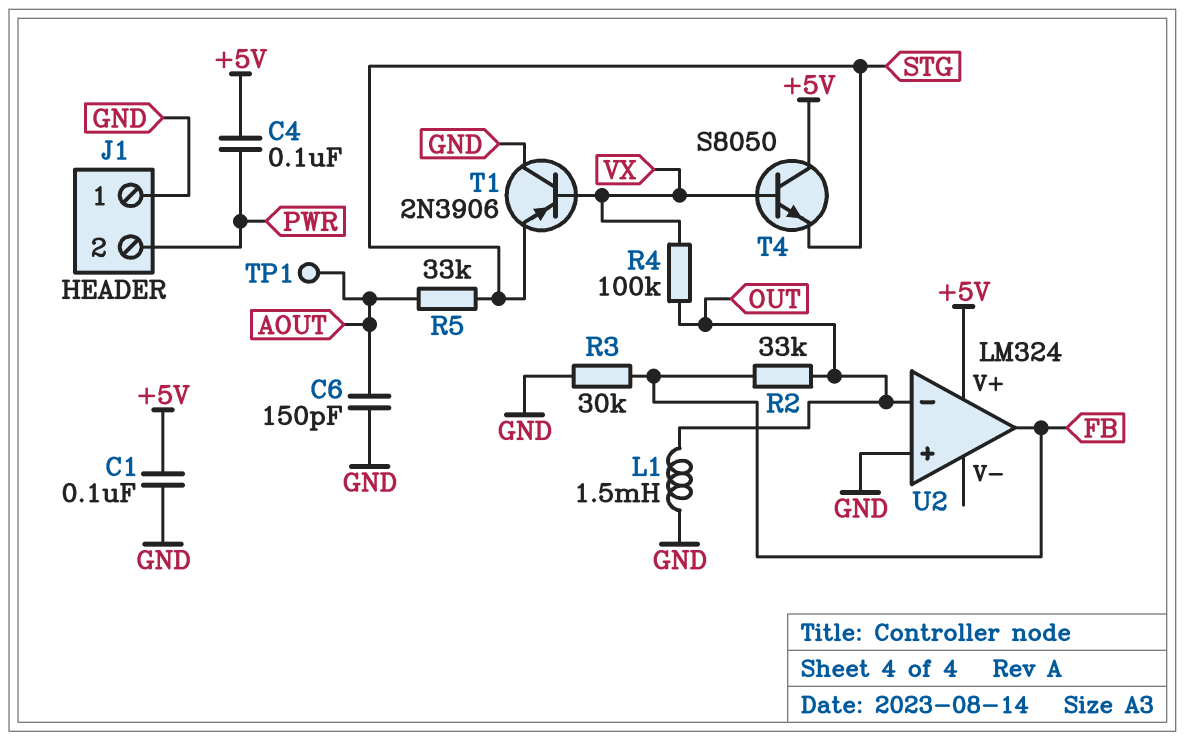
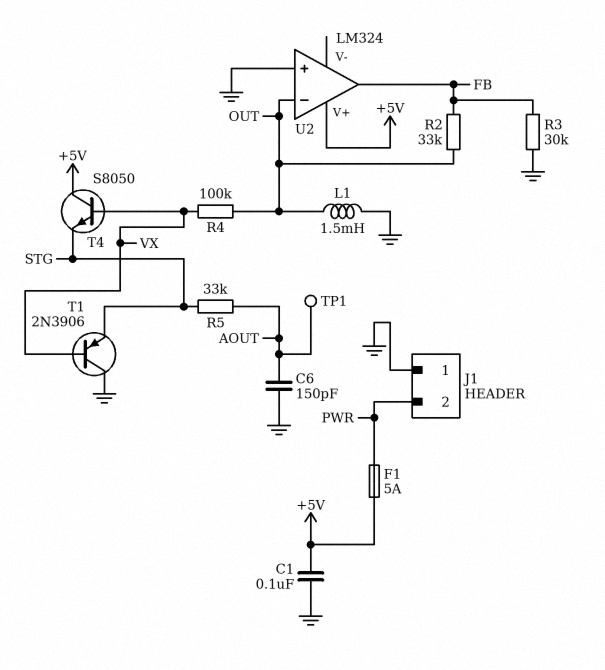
C4: 100nF (+5V, PWR) -> none
F1: none -> 5A (+5V, PWR)

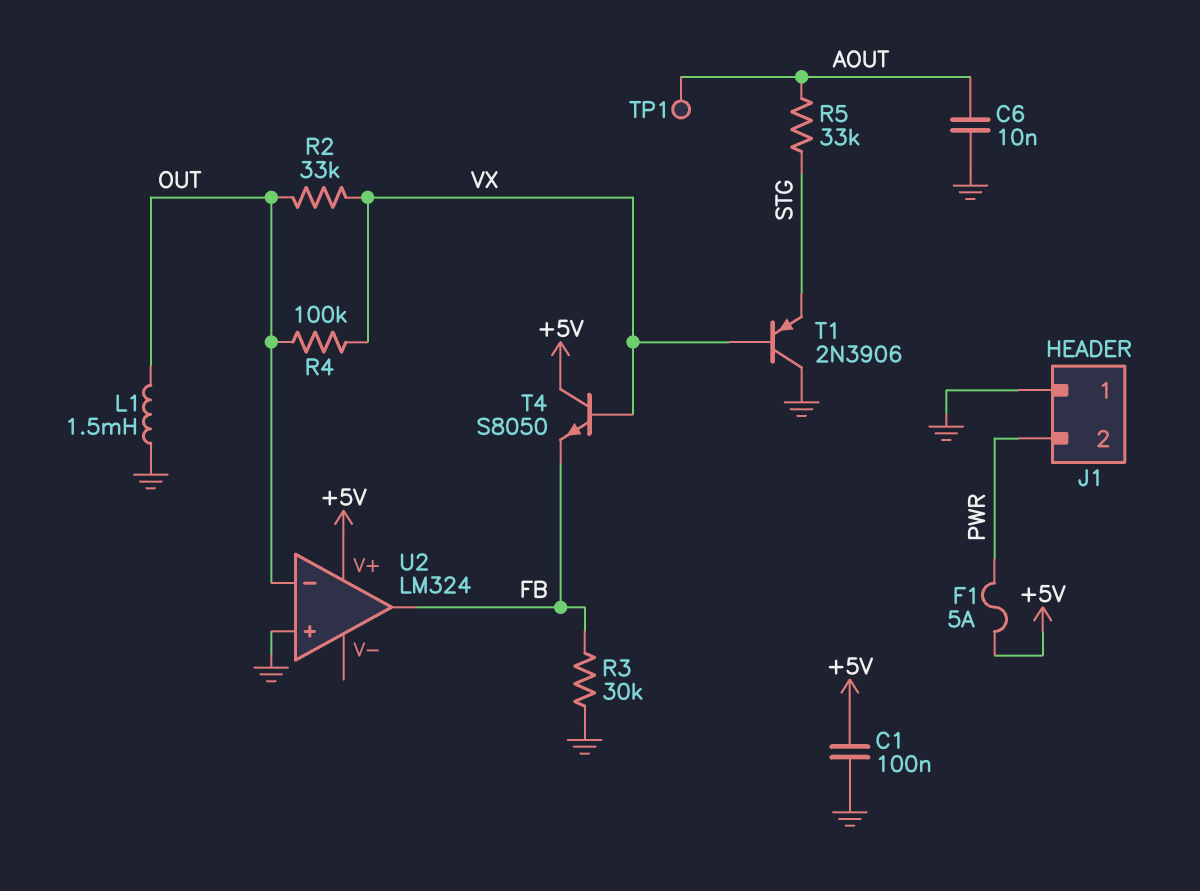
C6: 150pF (AOUT, GND) -> 10nF (AOUT, GND)
R2: 33k (FB, OUT) -> 33k (OUT, VX)
T4: NPN S8050 (B VX, C +5V, E STG) -> NPN S8050 (B VX, C +5V, E FB)

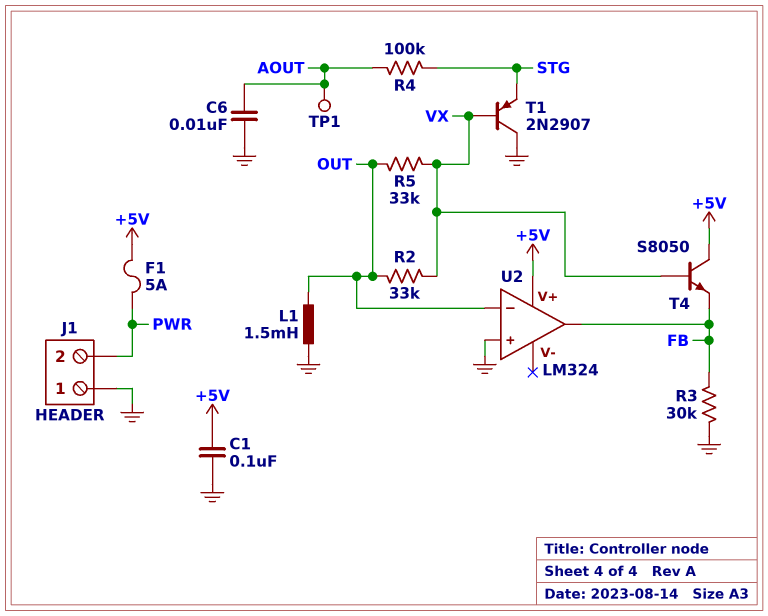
R4: 100k (OUT, VX) -> 100k (AOUT, STG)
R5: 33k (AOUT, STG) -> 33k (OUT, VX)
T1: PNP 2N3906 (B VX, C GND, E STG) -> PNP 2N2907 (B VX, C GND, E STG)

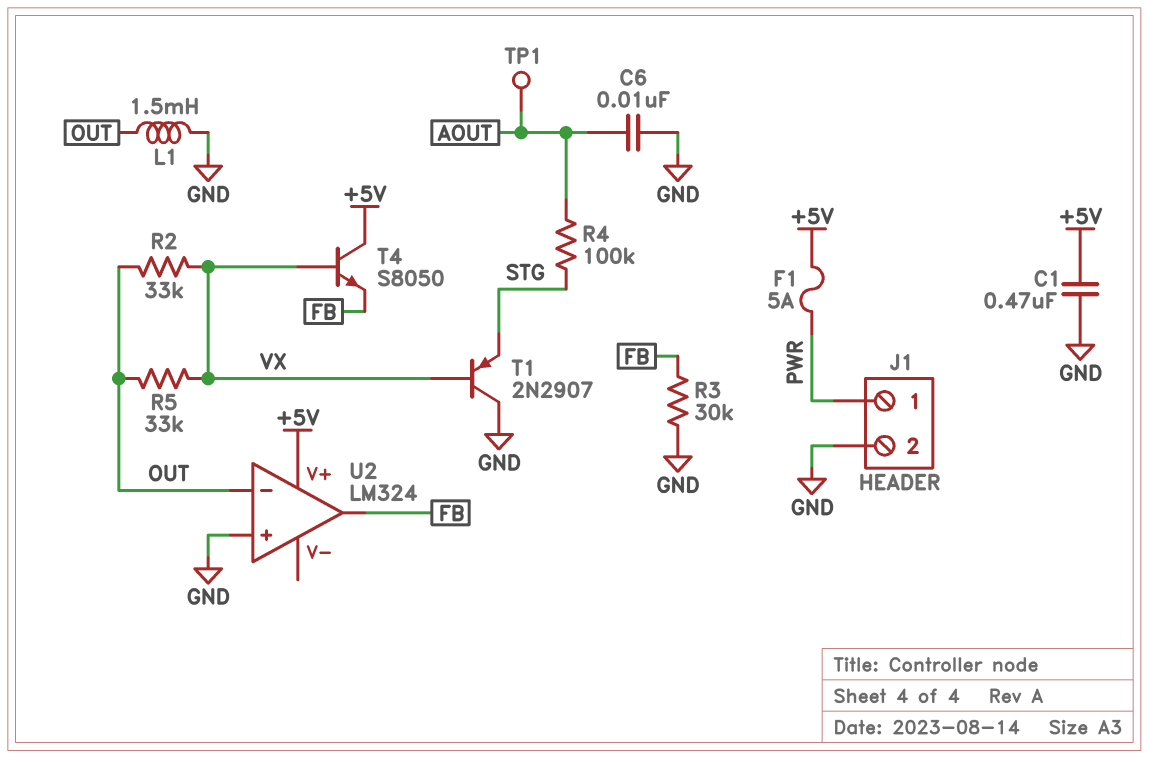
C1: 100nF (+5V, GND) -> 470nF (+5V, GND)
J1 pin 1: GND -> PWR
J1 pin 2: PWR -> GND

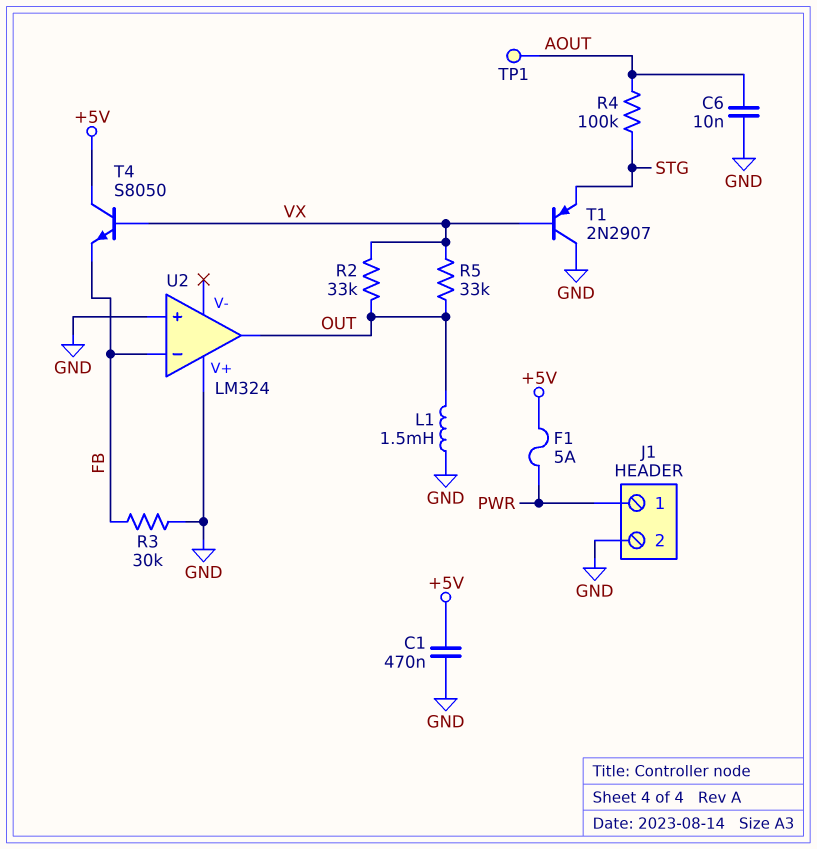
U2 pin V+: +5V -> GND
U2 pin in-: OUT -> FB
U2 pin out: FB -> OUT

